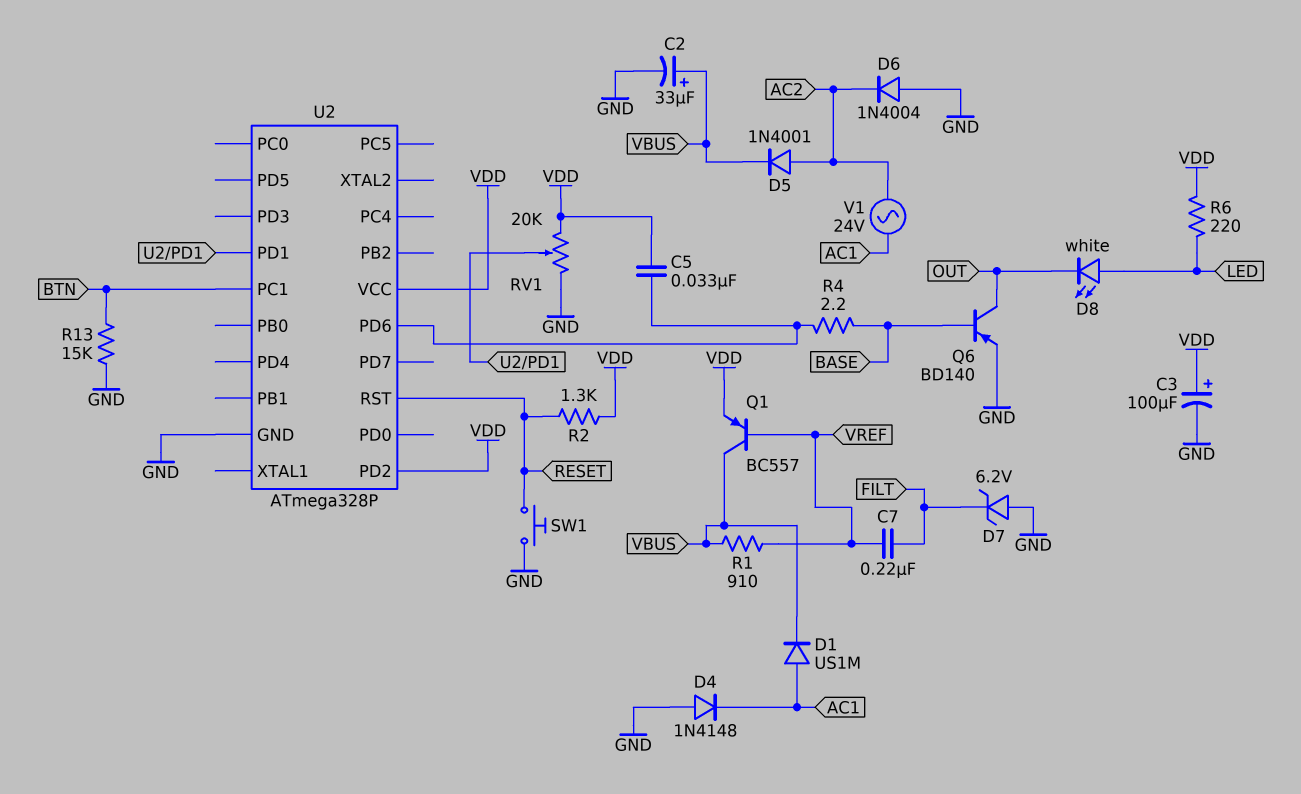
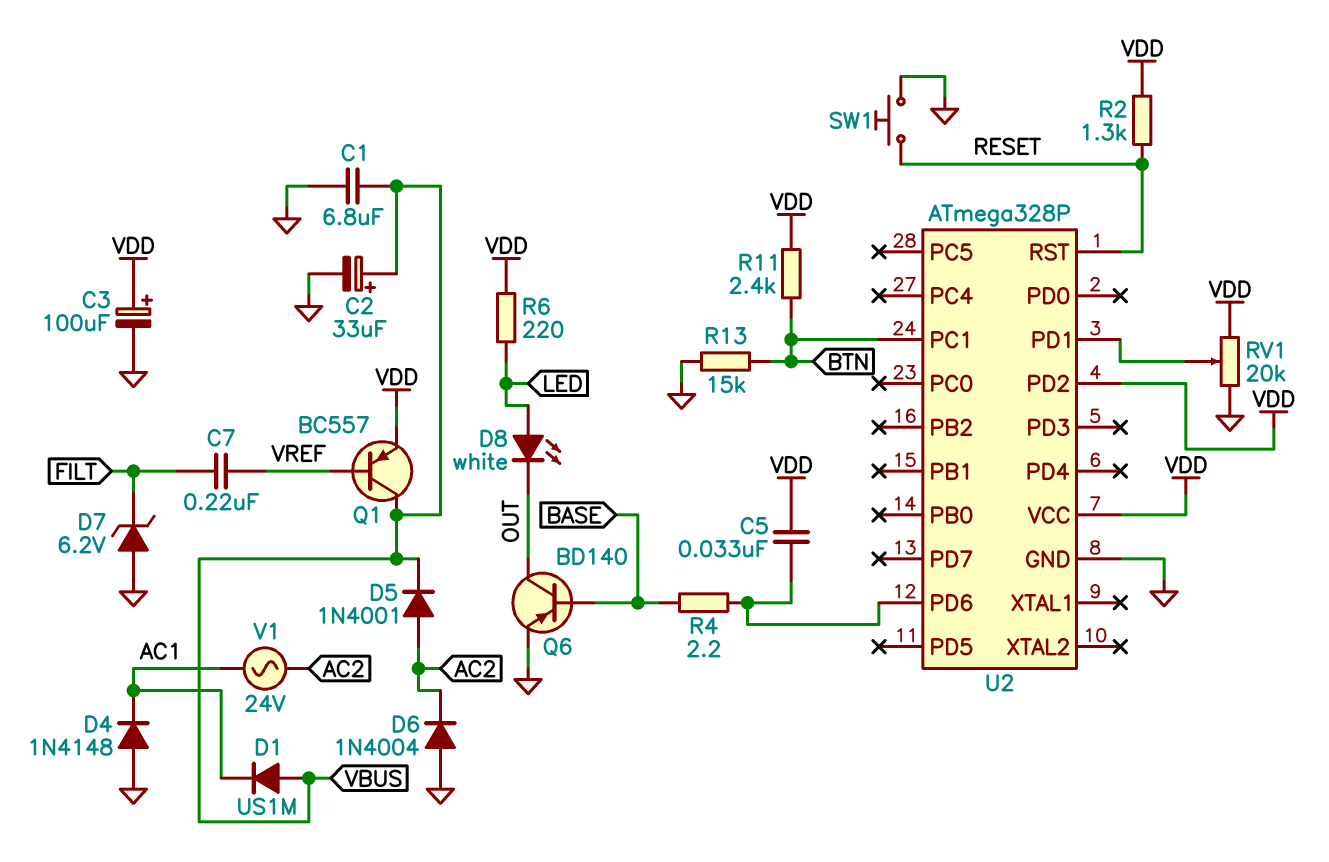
C1: none -> 6.8uF (GND, VBUS)
D1: diode US1M (A AC1, K VBUS) -> diode US1M (A VBUS, K AC1)
R1: 910 (VBUS, VREF) -> none
R11: none -> 2.4k (BTN, VDD)

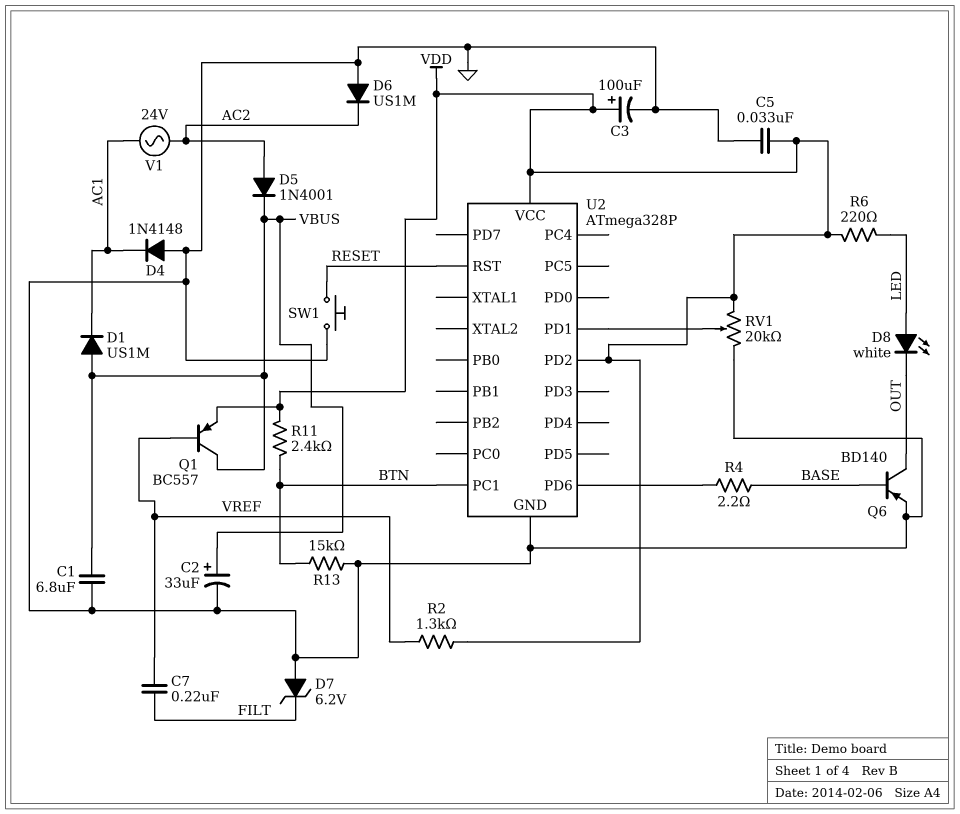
C5: 33nF (U2/PD6, VDD) -> 33nF (GND, VDD)
D6: diode 1N4004 (A GND, K AC2) -> diode US1M (A GND, K AC2)
R2: 1.3k (RESET, VDD) -> 1.3k (VDD, VREF)

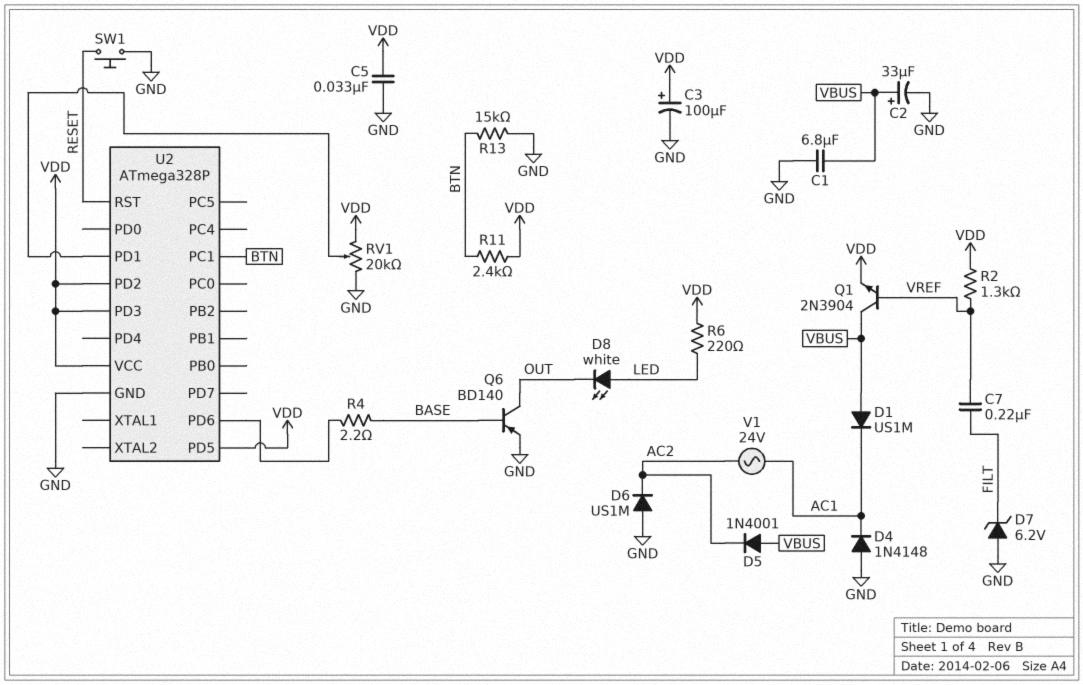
D5: diode 1N4001 (A AC2, K VBUS) -> diode 1N4001 (A VBUS, K AC2)
Q1: PNP BC557 (B VREF, C VBUS, E VDD) -> NPN 2N3904 (B VREF, C VBUS, E VDD)
U2 pin PD3: none -> VDD
U2 pin PD5: none -> VDD

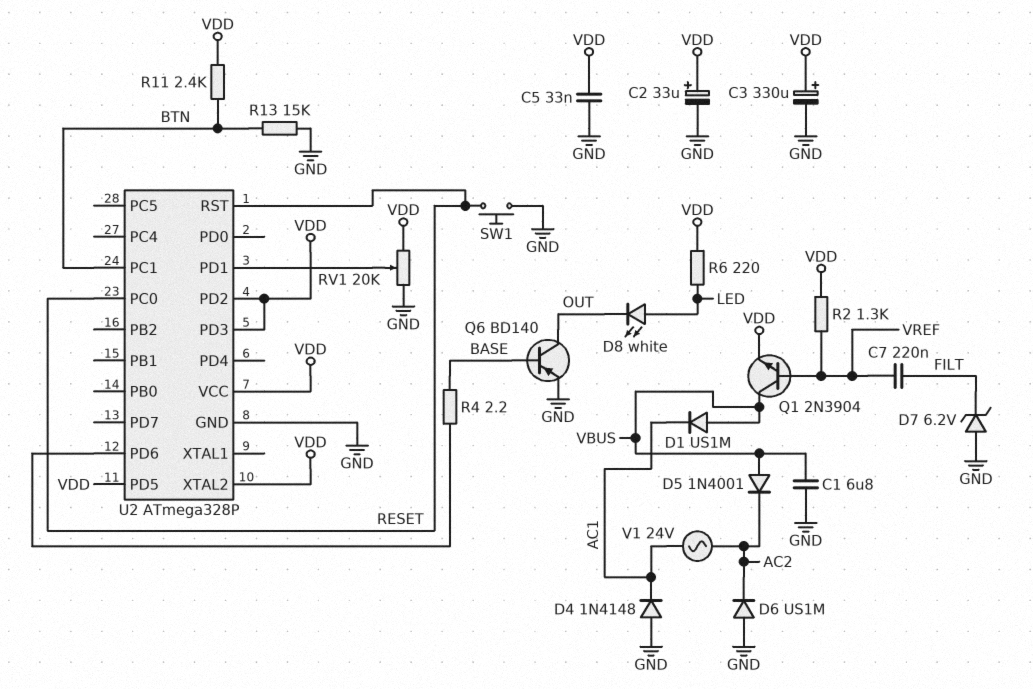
C2: 33uF (plus VBUS, minus GND) -> 33uF (plus VDD, minus GND)
C3: 100uF (plus VDD, minus GND) -> 330uF (plus VDD, minus GND)
U2 pin PC0: none -> RESET
U2 pin XTAL2: none -> VDD

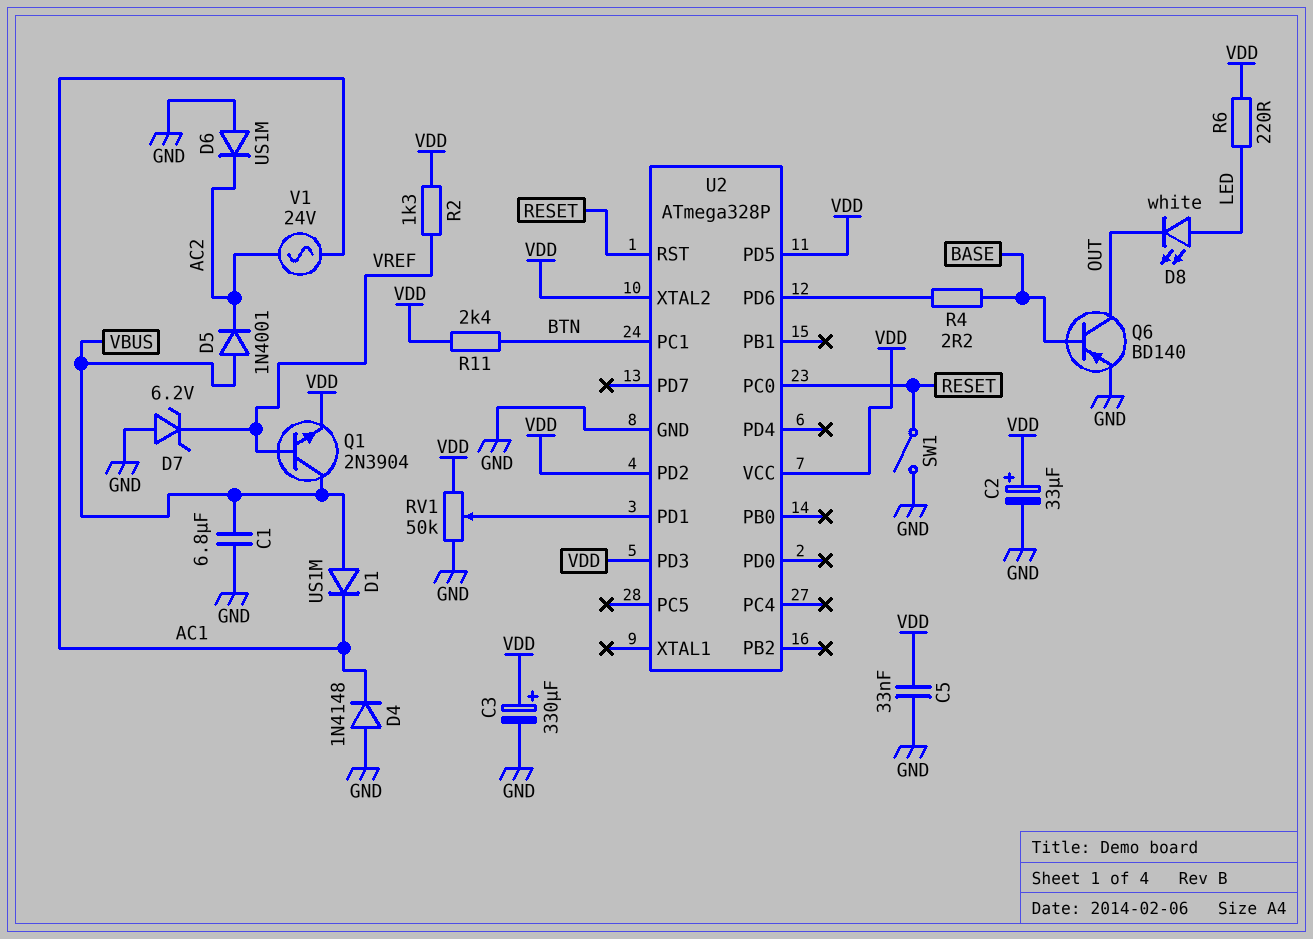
C7: 220nF (FILT, VREF) -> none
D7: zener 6.2V (A GND, K FILT) -> zener 6.2V (A GND, K VREF)
R13: 15k (BTN, GND) -> none
RV1: 20k (GND, VDD, wiper U2/PD1) -> 50k (GND, VDD, wiper U2/PD1)
SW1: button (GND, RESET) -> switch (GND, RESET)

